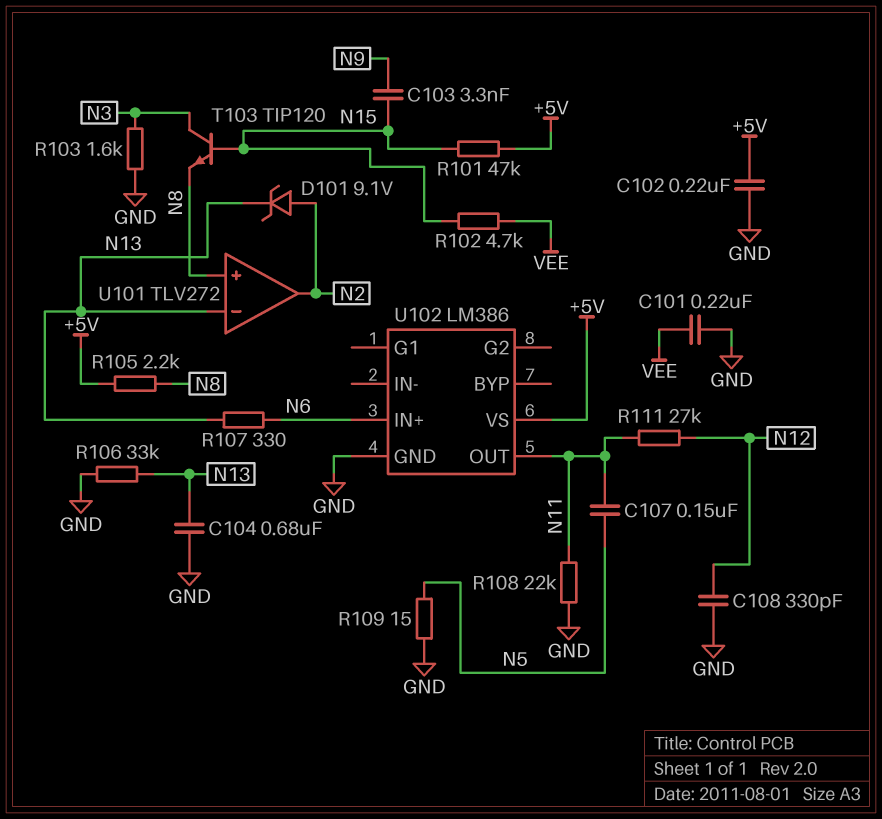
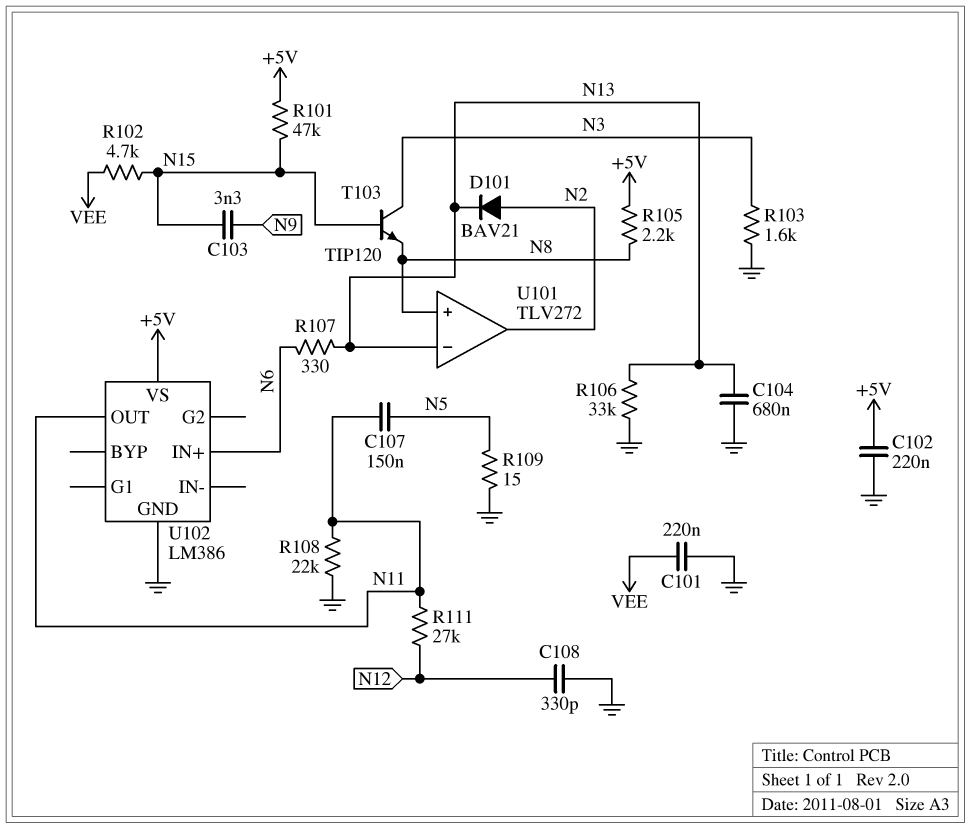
D101: zener 9.1V (A N2, K N13) -> diode BAV21 (A N2, K N13)

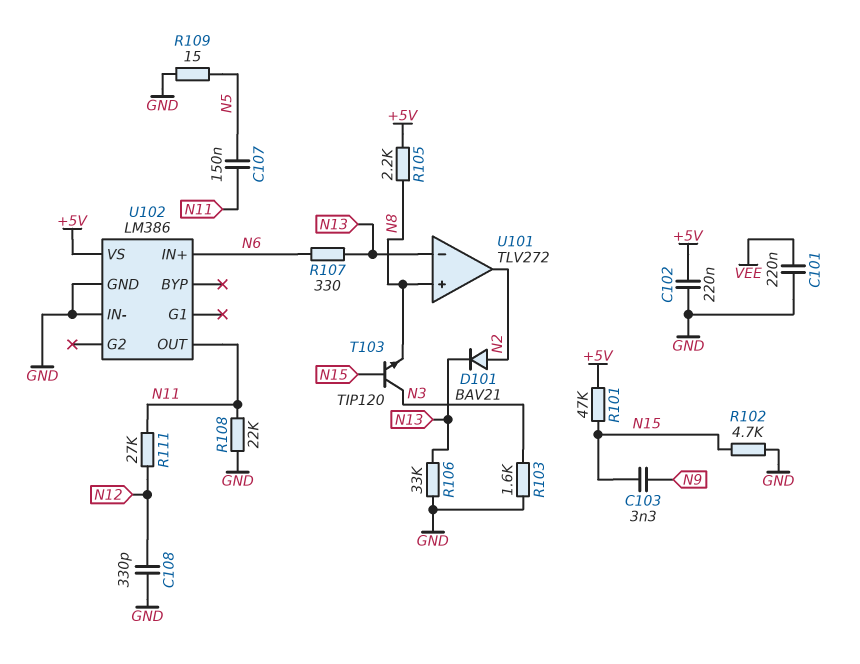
C104: 680nF (GND, N13) -> none
R102: 4.7k (N15, VEE) -> 4.7k (GND, N15)
U102 pin IN-: none -> GND

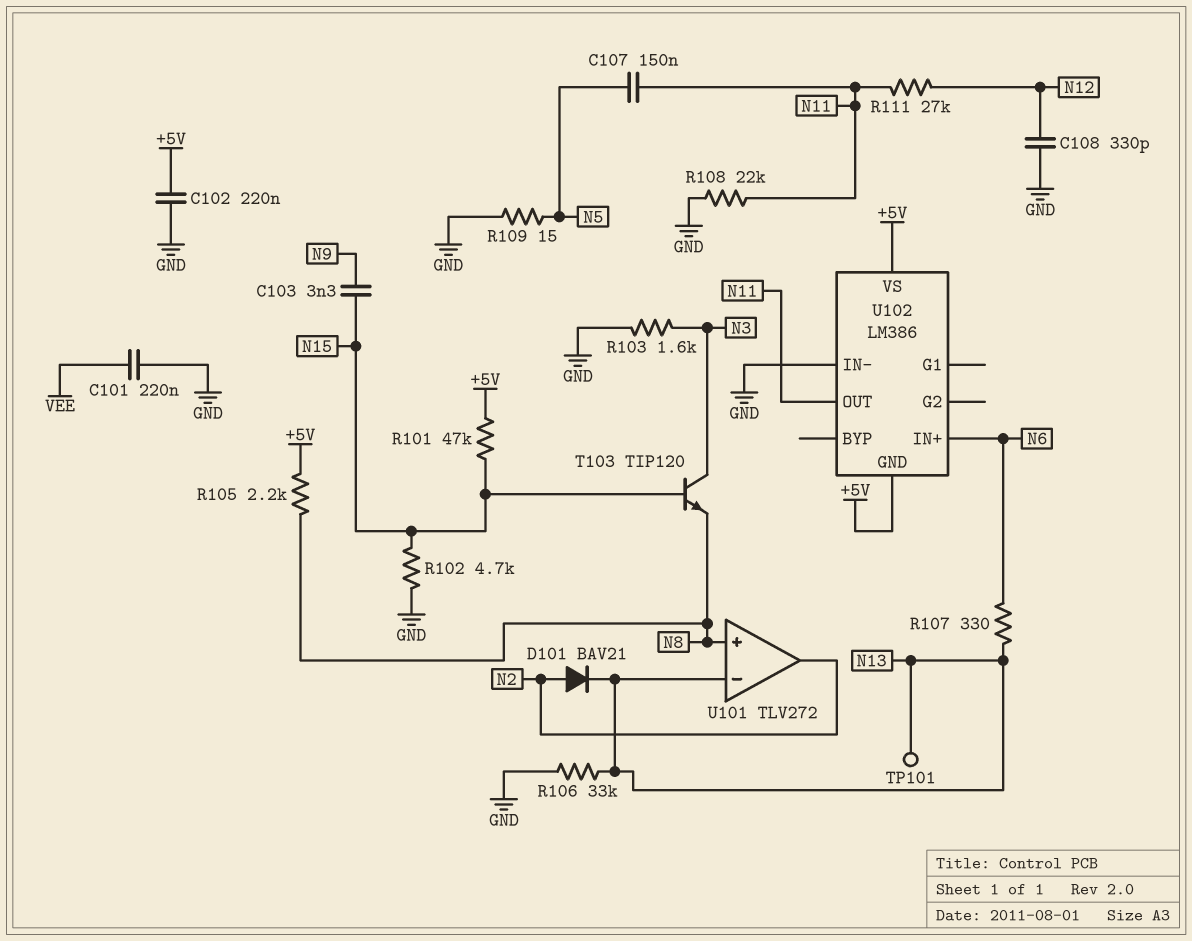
TP101: none -> test point (N13)
U102 pin GND: GND -> +5V

